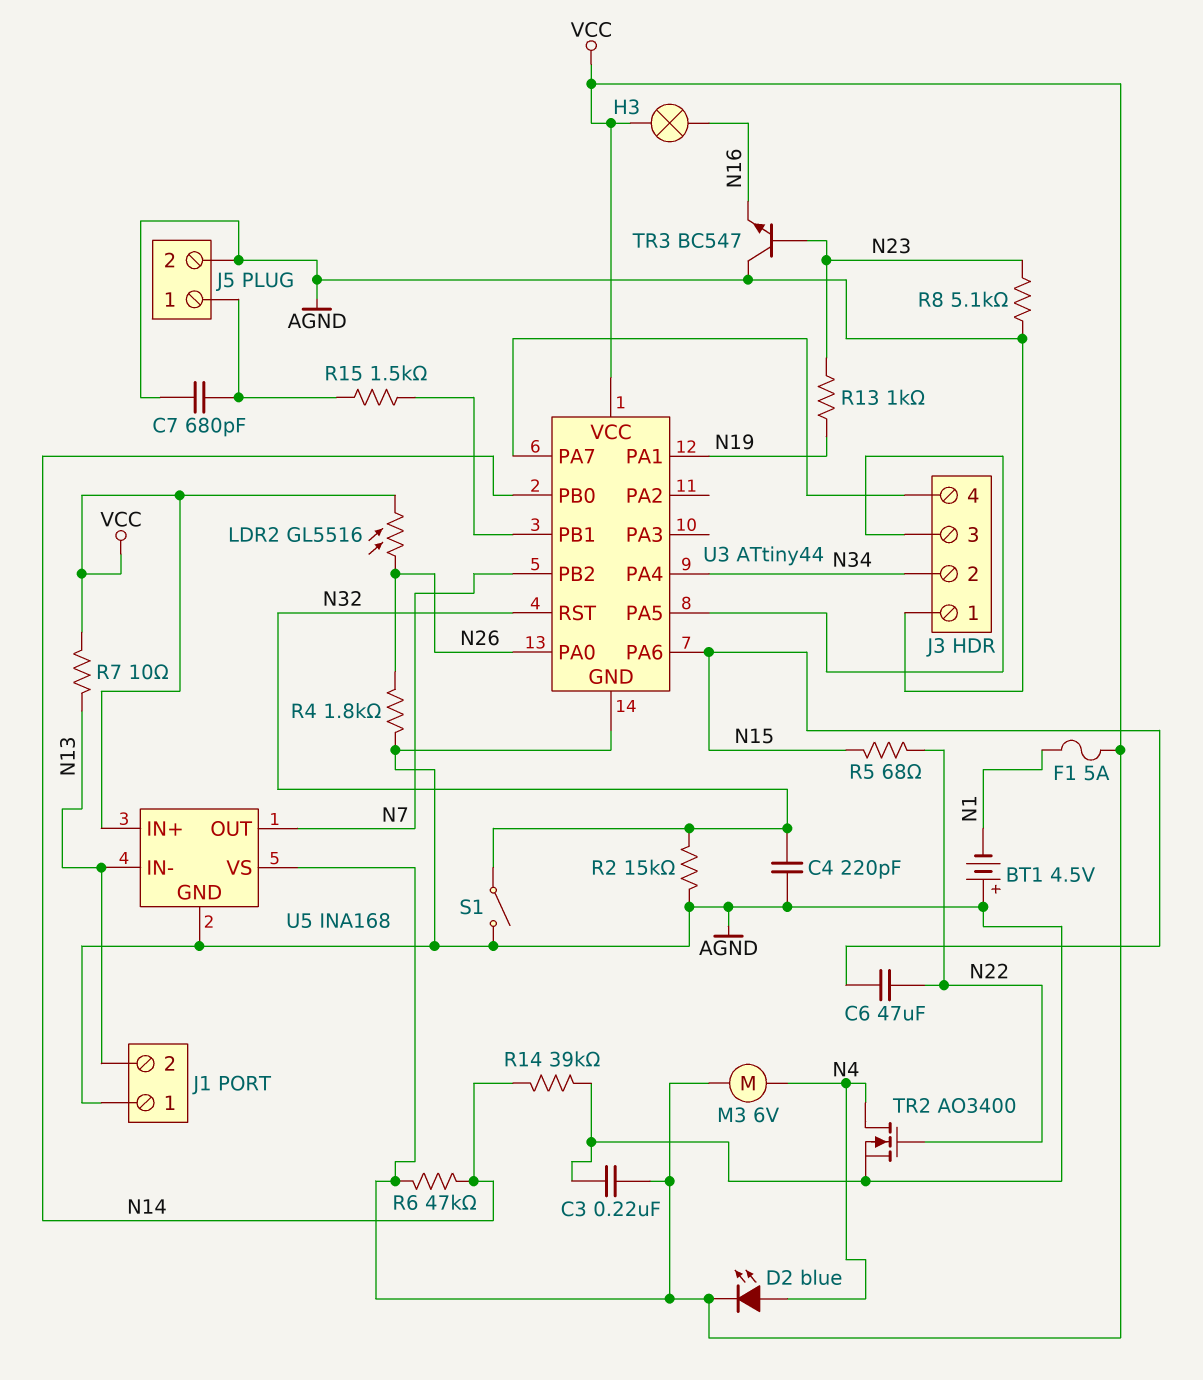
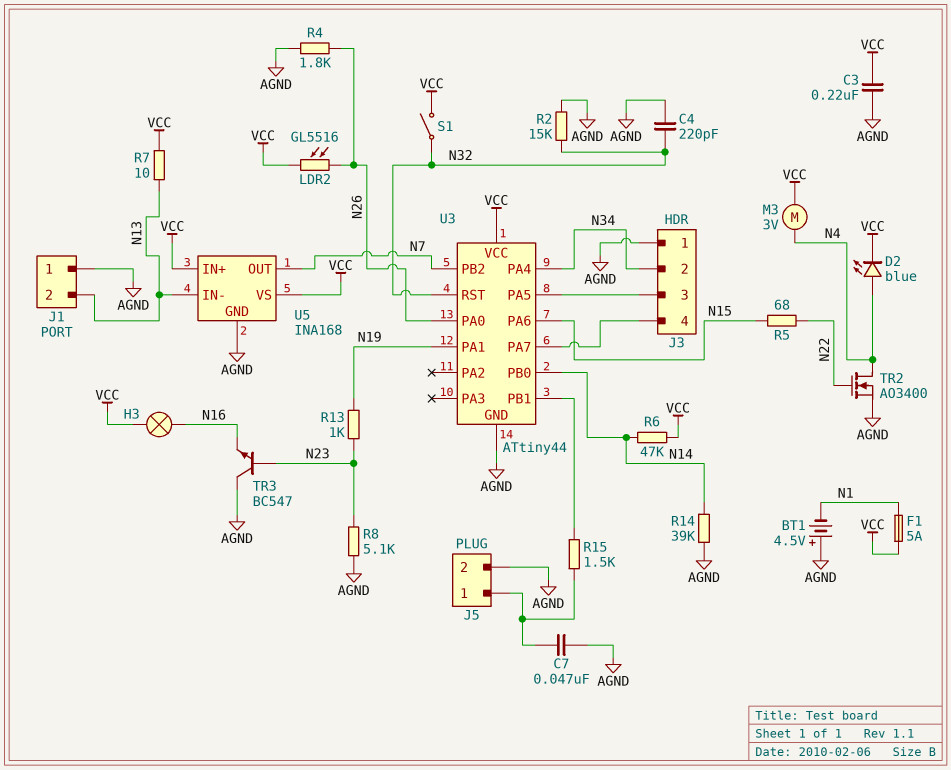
C6: 47uF (N15, N22) -> none
C7: 680pF (AGND, J5/1) -> 47nF (AGND, J5/1)
M3: motor 6V (N4, VCC) -> motor 3V (N4, VCC)
S1: switch (AGND, N32) -> switch (N32, VCC)

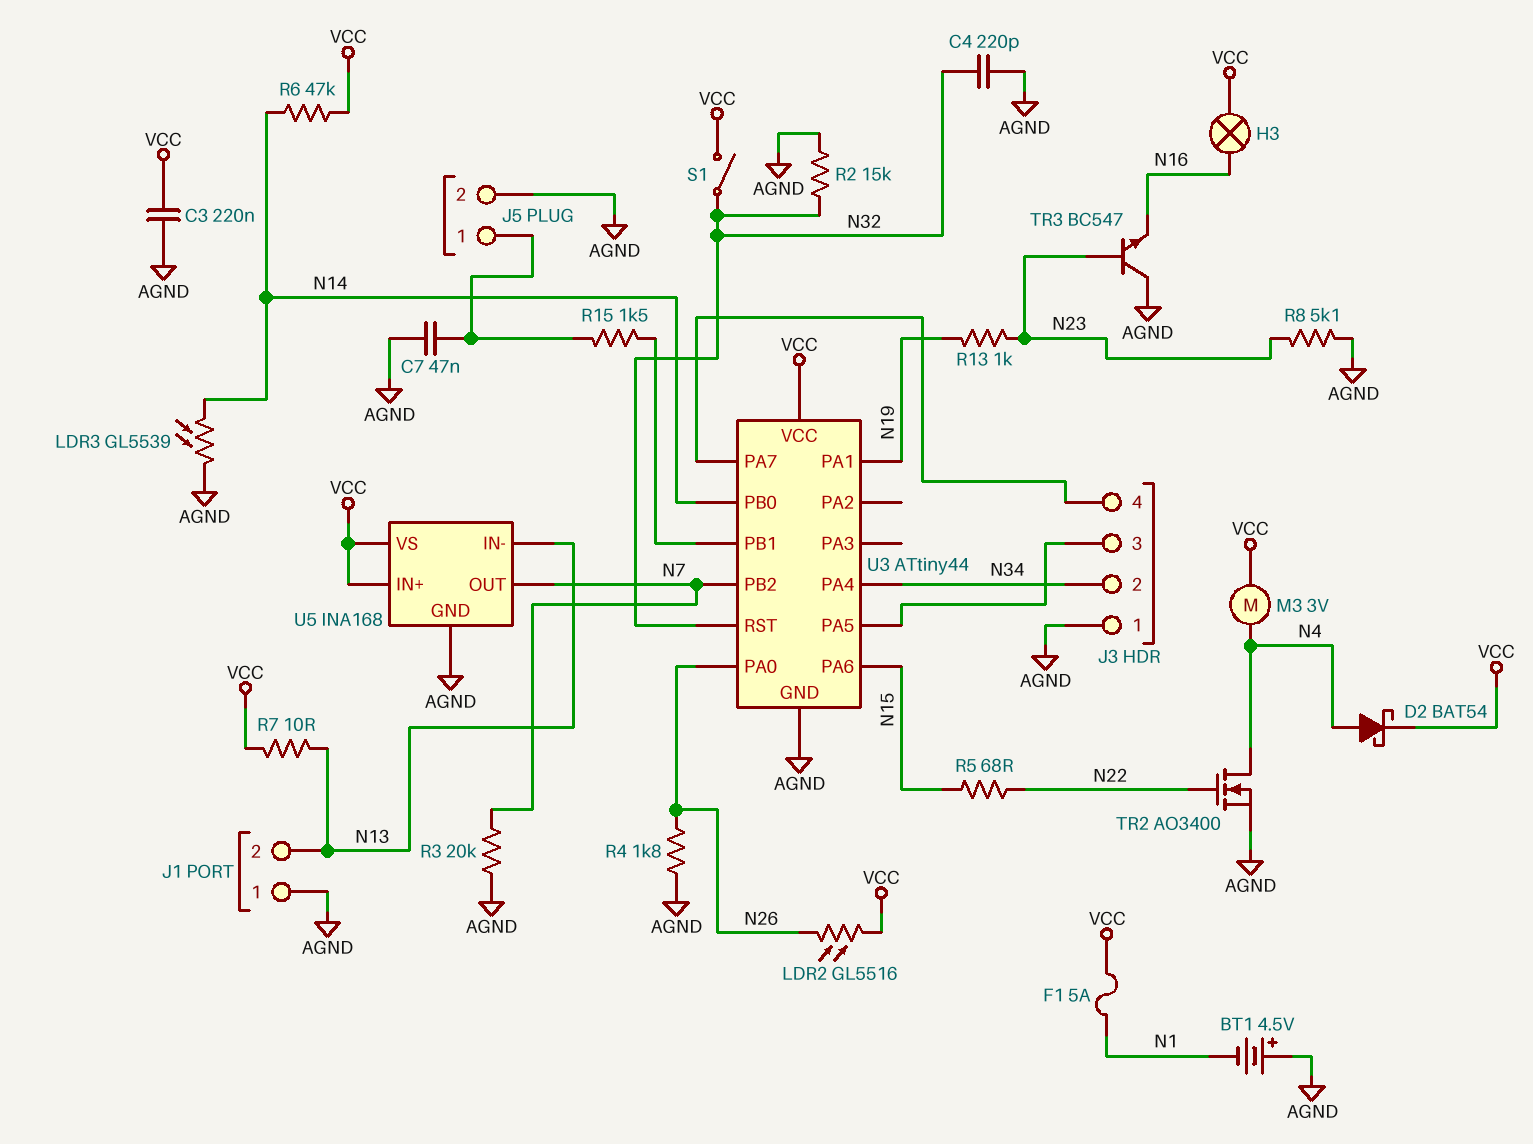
D2: LED blue (A N4, K VCC) -> schottky BAT54 (A N4, K VCC)
LDR3: none -> GL5539 (AGND, N14)
R3: none -> 20k (AGND, N7)
R14: 39k (AGND, N14) -> none

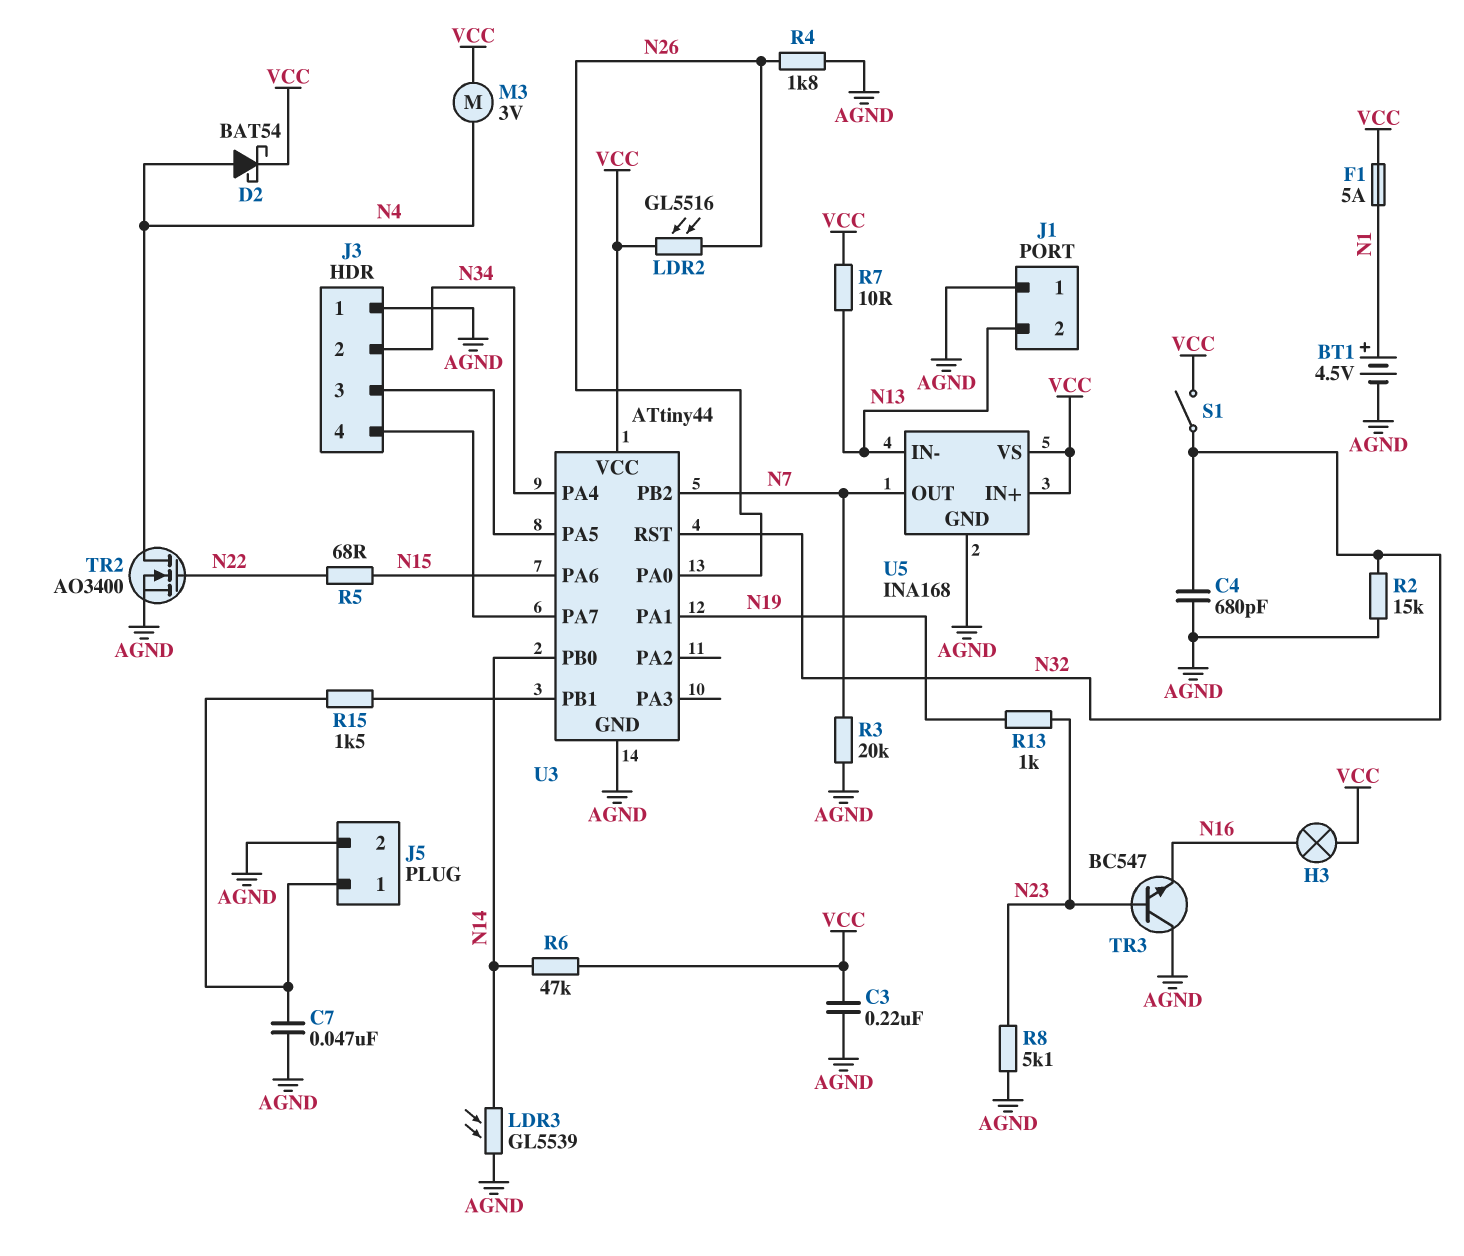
BT1: 4.5V (plus AGND, minus N1) -> 4.5V (plus N1, minus AGND)
C4: 220pF (AGND, N32) -> 680pF (AGND, N32)

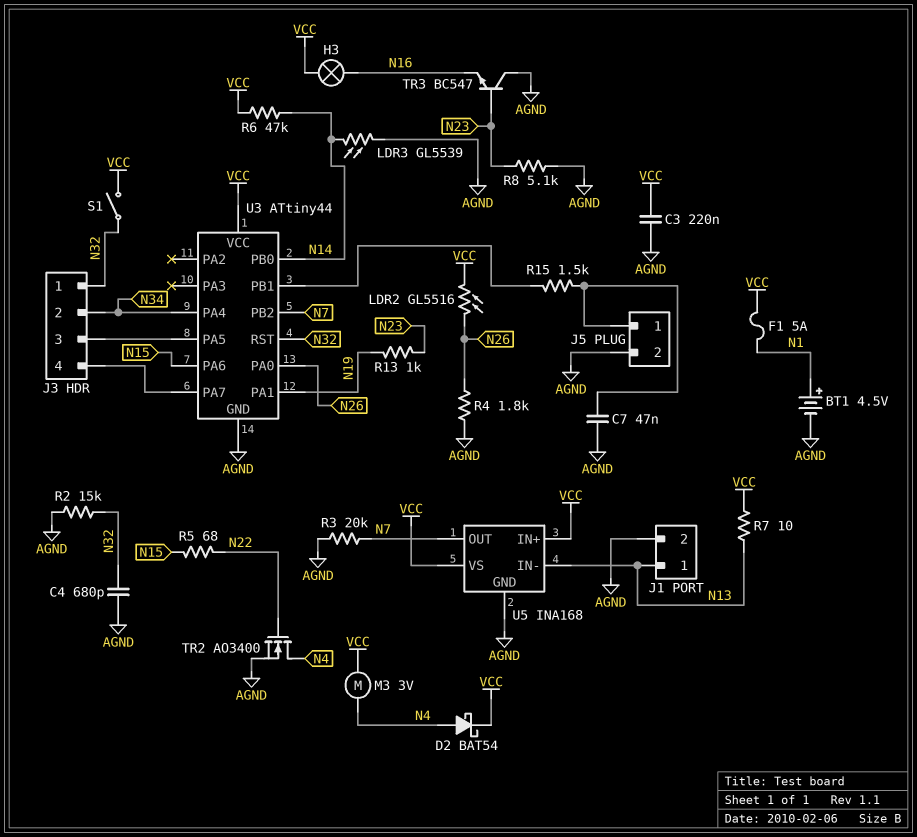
J1 pin 1: AGND -> N13
J1 pin 2: N13 -> AGND
J3 pin 1: AGND -> N32

